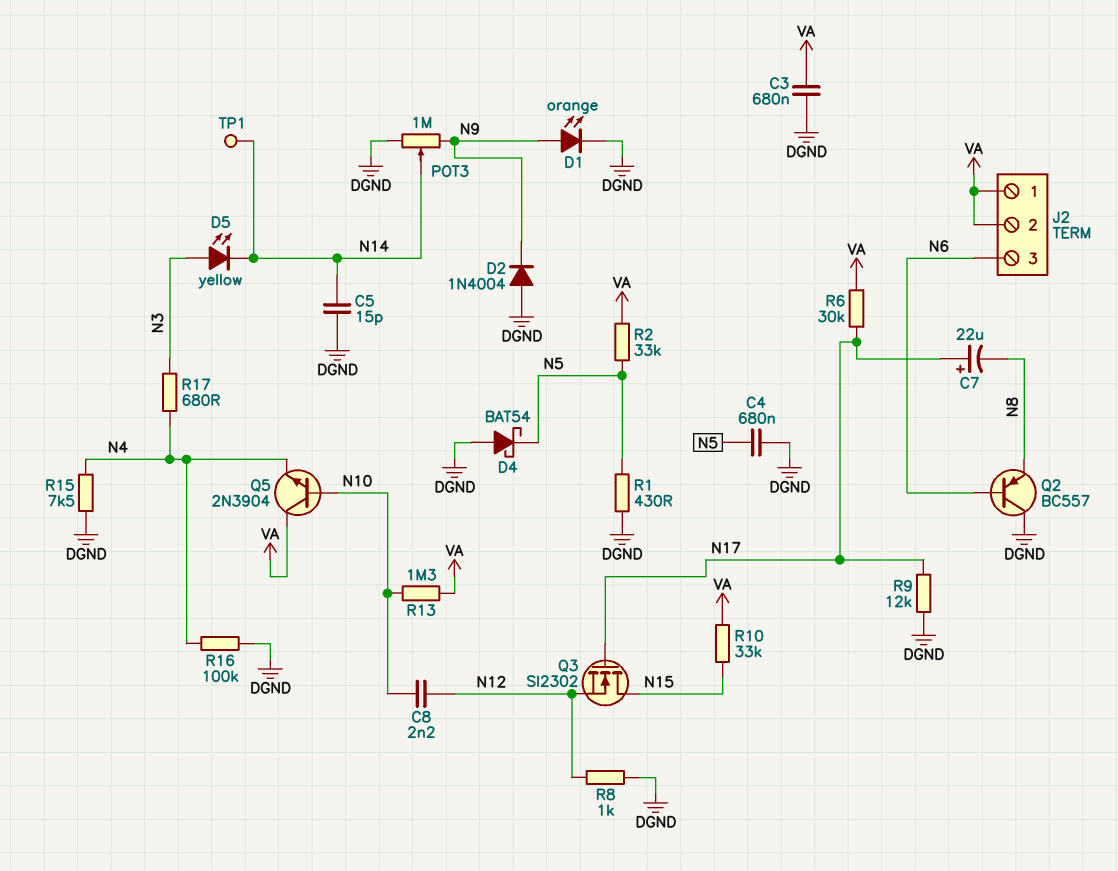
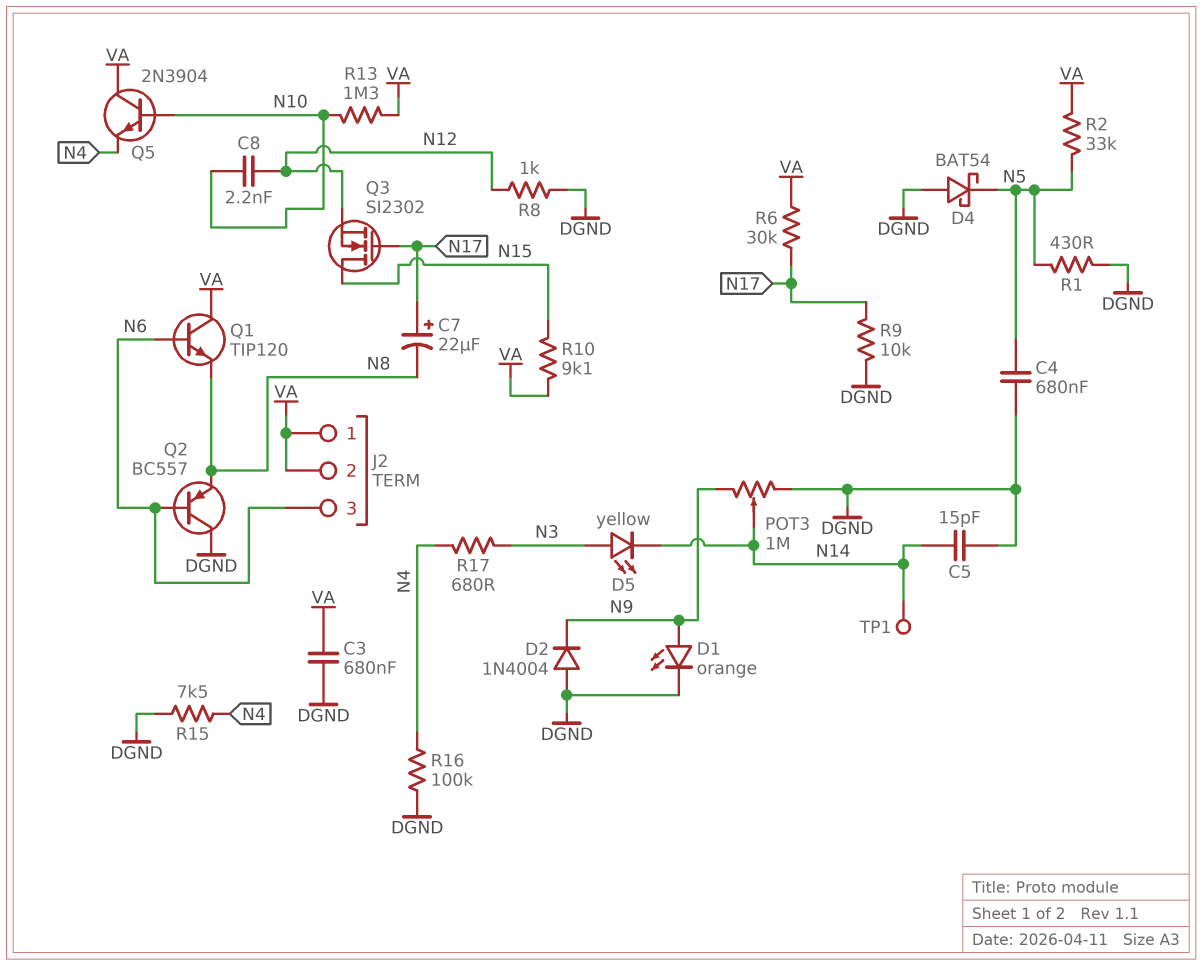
Q1: none -> NPN TIP120 (B N6, C VA, E N8)
R9: 12k (DGND, N17) -> 10k (DGND, N17)
R10: 33k (N15, VA) -> 9.1k (N15, VA)

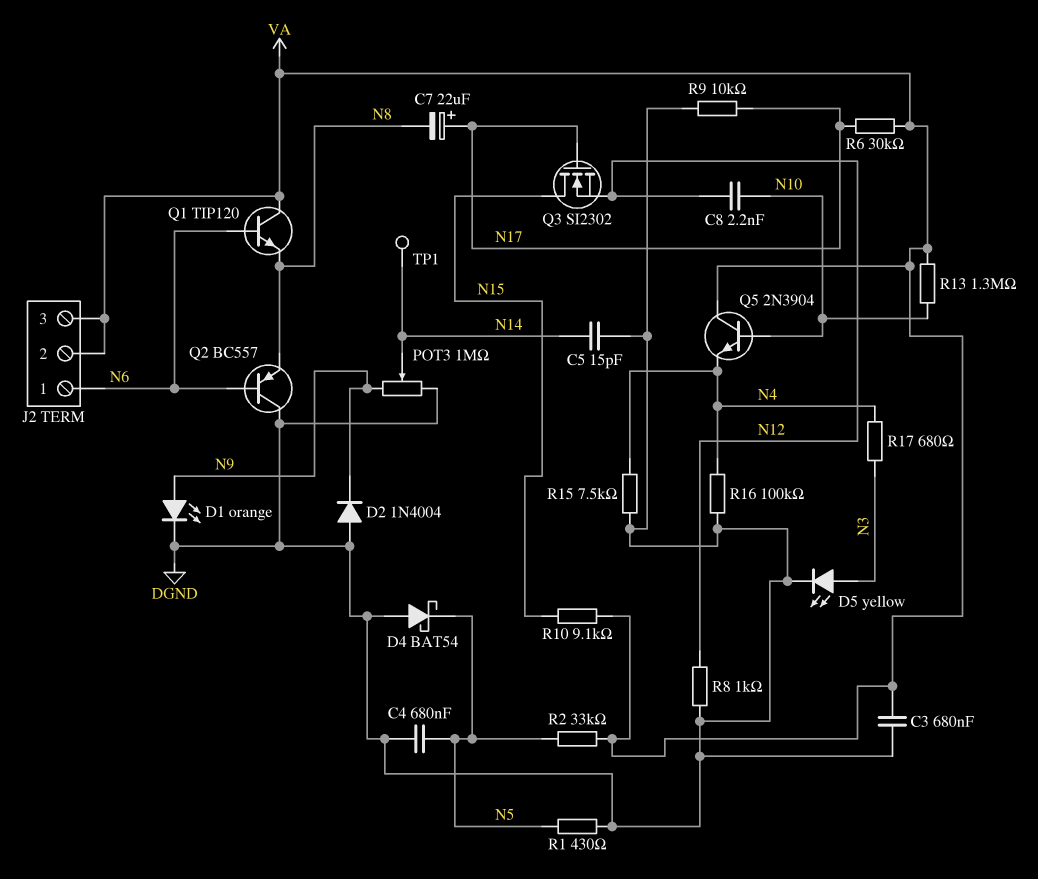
D5: LED yellow (A N3, K N14) -> LED yellow (A N3, K DGND)
J2 pin 1: VA -> N6
J2 pin 3: N6 -> VA

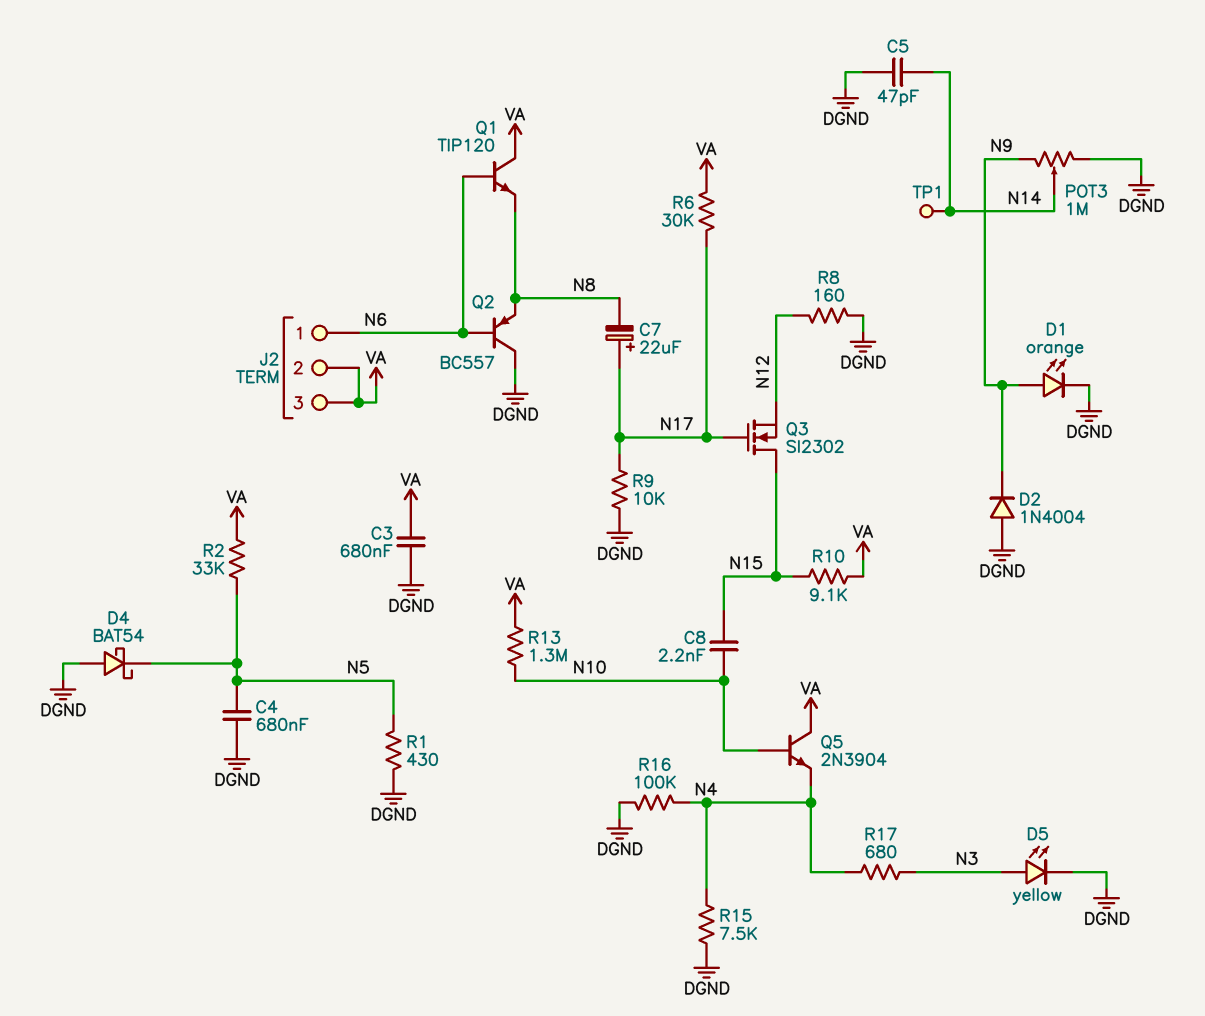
C5: 15pF (DGND, N14) -> 47pF (DGND, N14)
C8: 2.2nF (N10, N12) -> 2.2nF (N10, N15)
R8: 1k (DGND, N12) -> 160 (DGND, N12)

